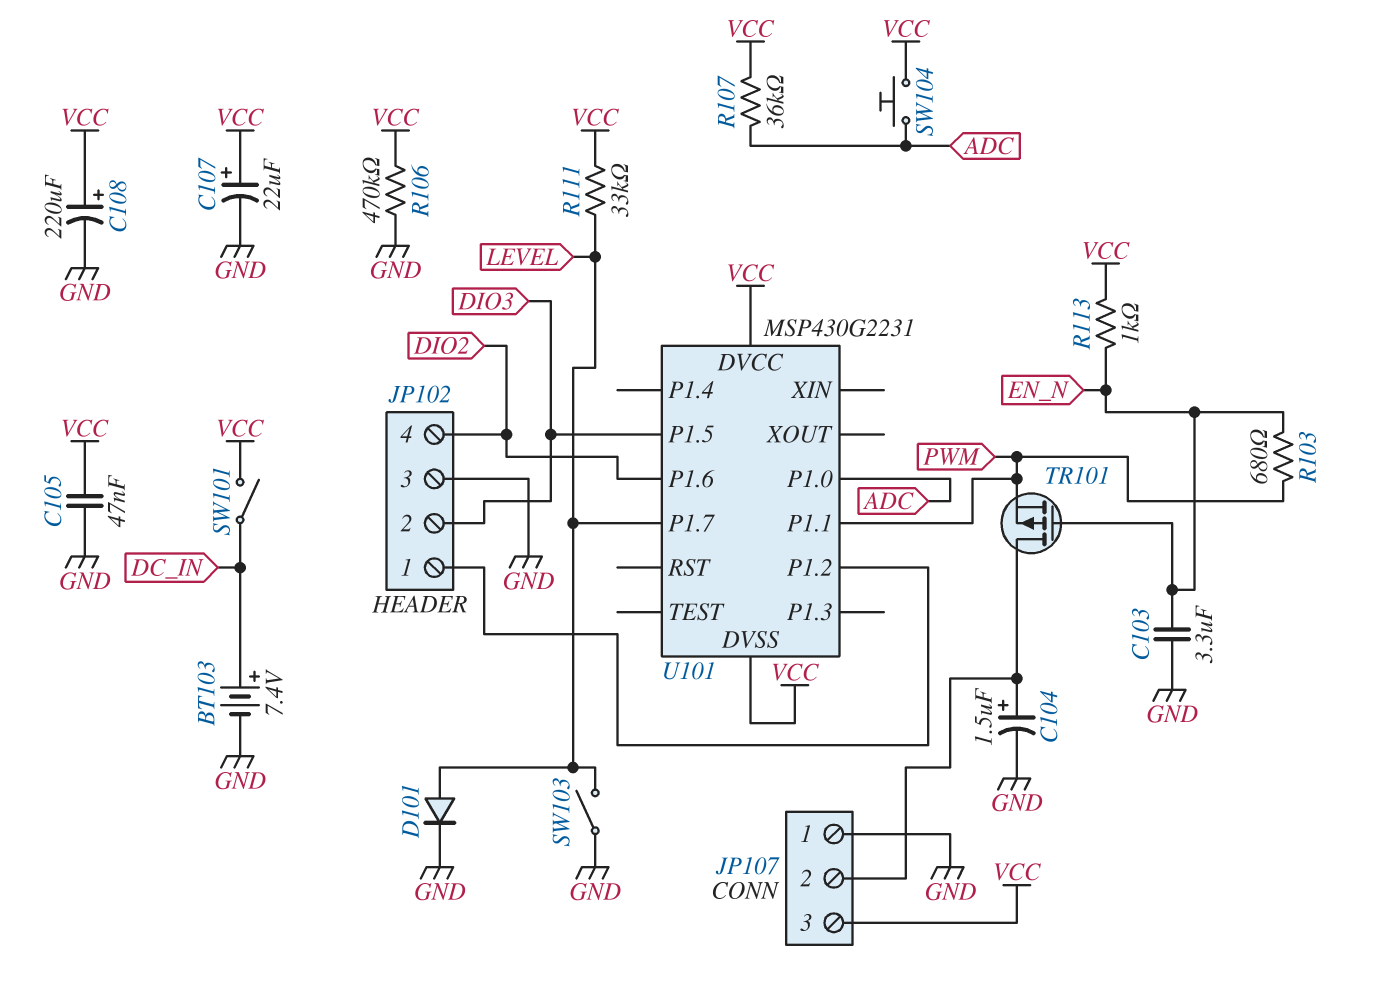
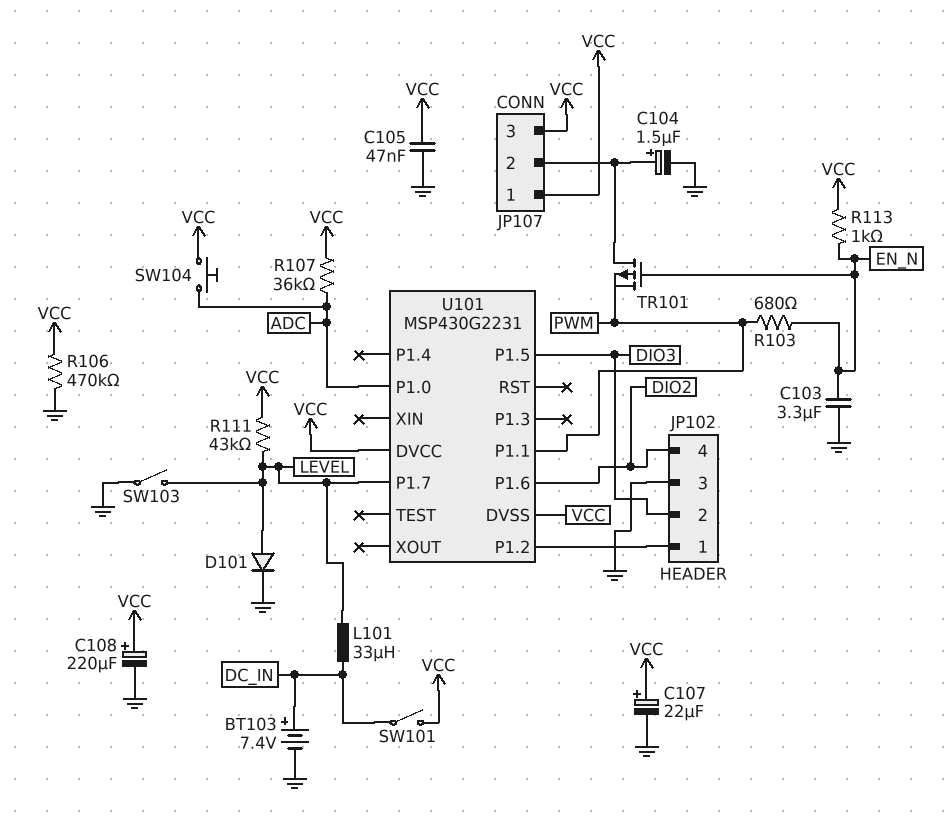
JP107 pin 1: GND -> VCC
L101: none -> 33uH (DC_IN, LEVEL)
R111: 33k (LEVEL, VCC) -> 43k (LEVEL, VCC)

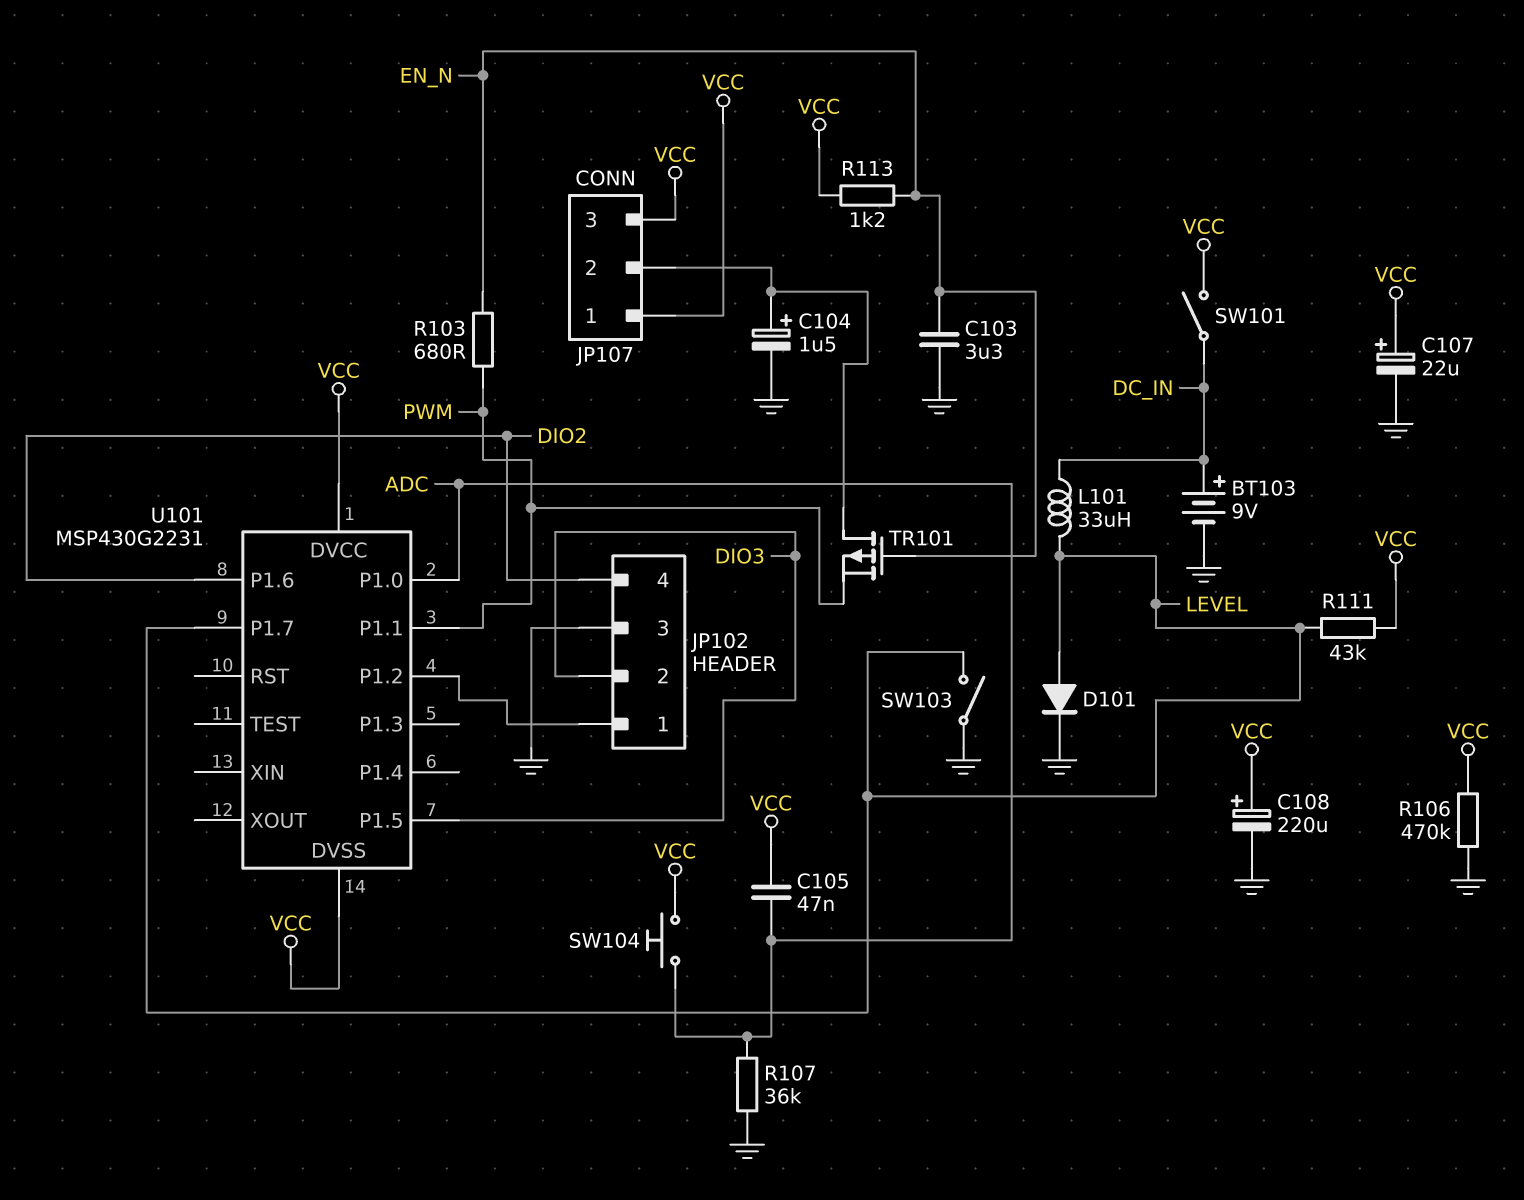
BT103: 7.4V (plus DC_IN, minus GND) -> 9V (plus DC_IN, minus GND)
C105: 47nF (GND, VCC) -> 47nF (ADC, VCC)
R107: 36k (ADC, VCC) -> 36k (ADC, GND)
R113: 1k (EN_N, VCC) -> 1.2k (EN_N, VCC)

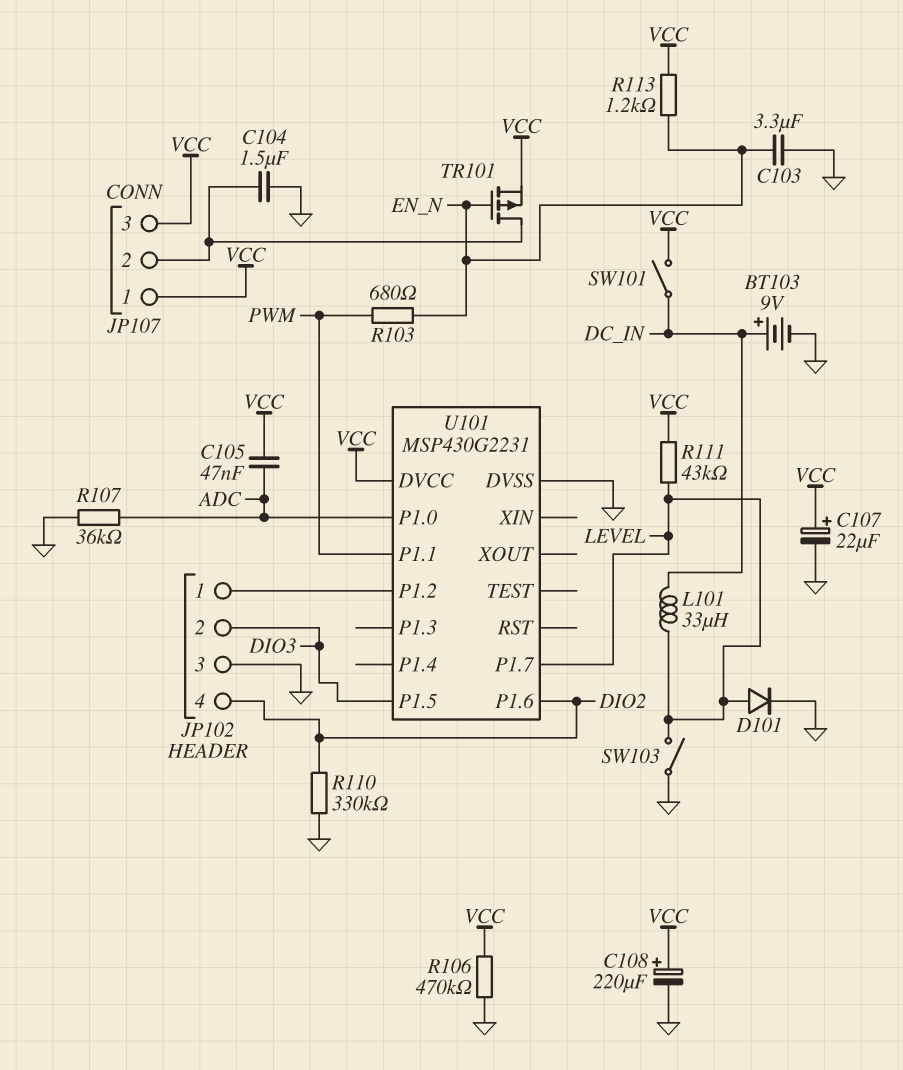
C104: 1.5uF (plus JP107/2, minus GND) -> 1.5uF (GND, JP107/2)
R110: none -> 330k (DIO2, GND)
SW104: button (ADC, VCC) -> none
TR101: PMOS (G EN_N, D JP107/2, S PWM) -> PMOS (G EN_N, D JP107/2, S VCC)
U101 pin DVSS: VCC -> GND

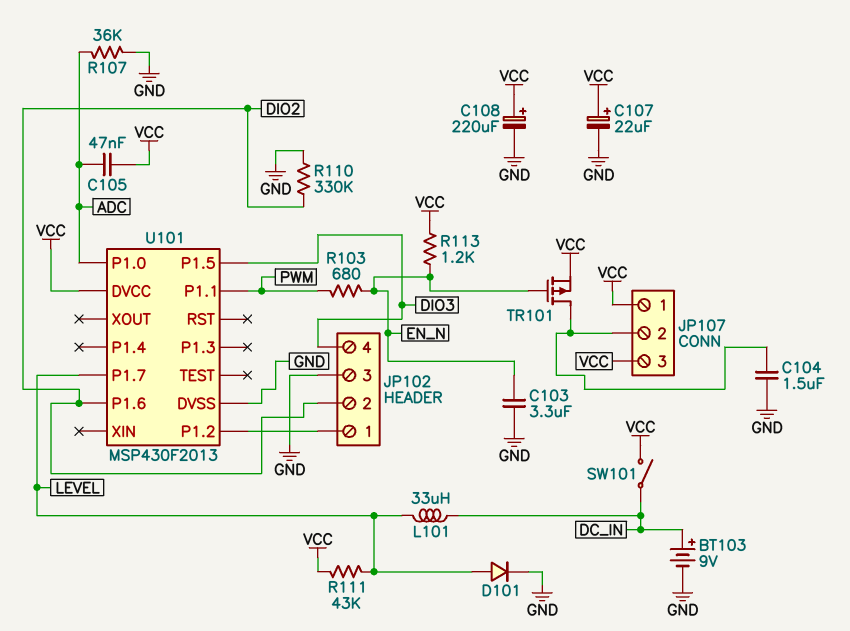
JP102 pin 2: DIO3 -> DIO2
JP102 pin 4: DIO2 -> DIO3
R106: 470k (GND, VCC) -> none
SW103: switch (GND, LEVEL) -> none
U101: MSP430G2231 -> MSP430F2013

